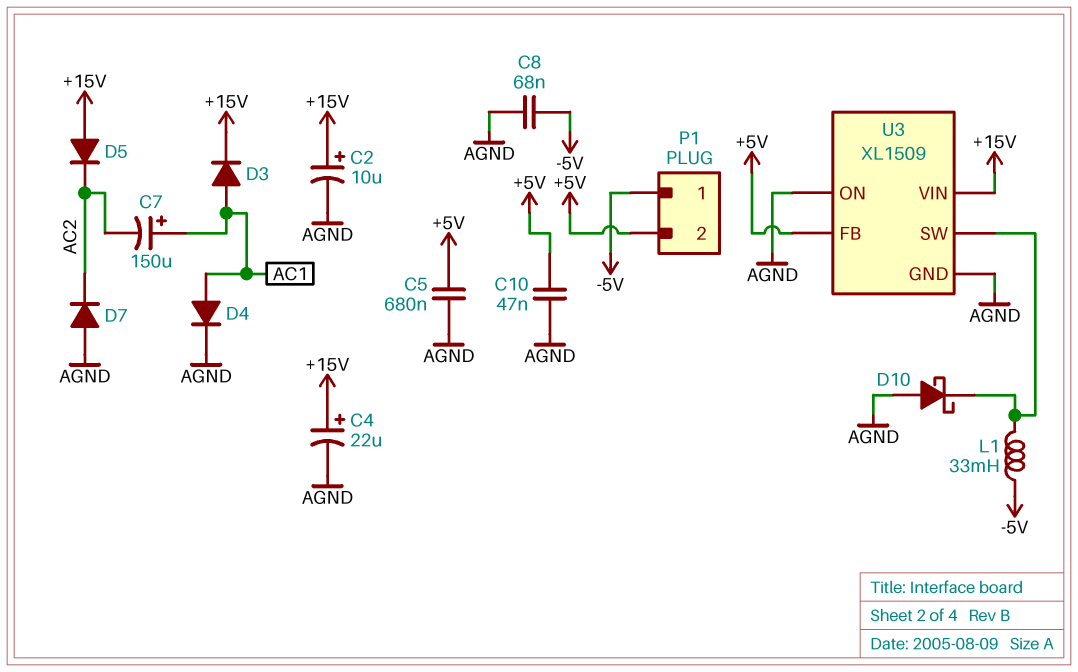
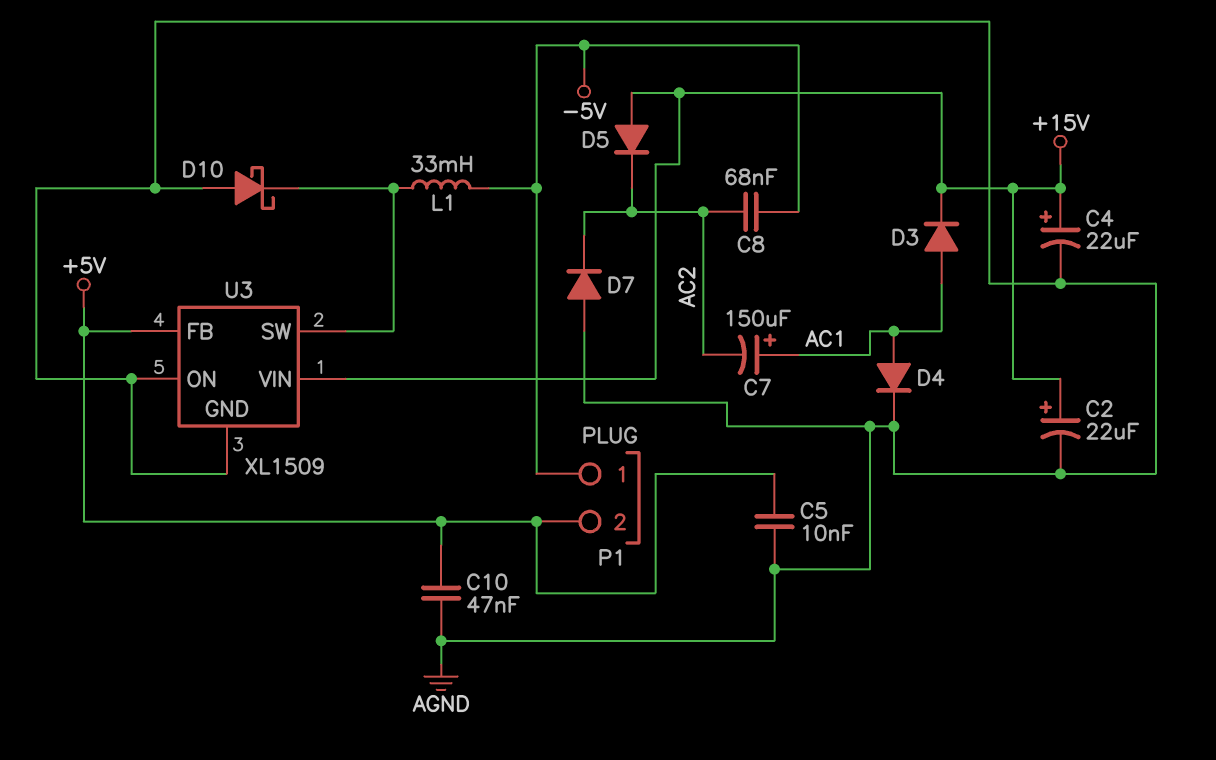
C2: 10uF (plus +15V, minus AGND) -> 22uF (plus +15V, minus AGND)
C5: 680nF (+5V, AGND) -> 10nF (+5V, AGND)
C8: 68nF (-5V, AGND) -> 68nF (-5V, AC2)

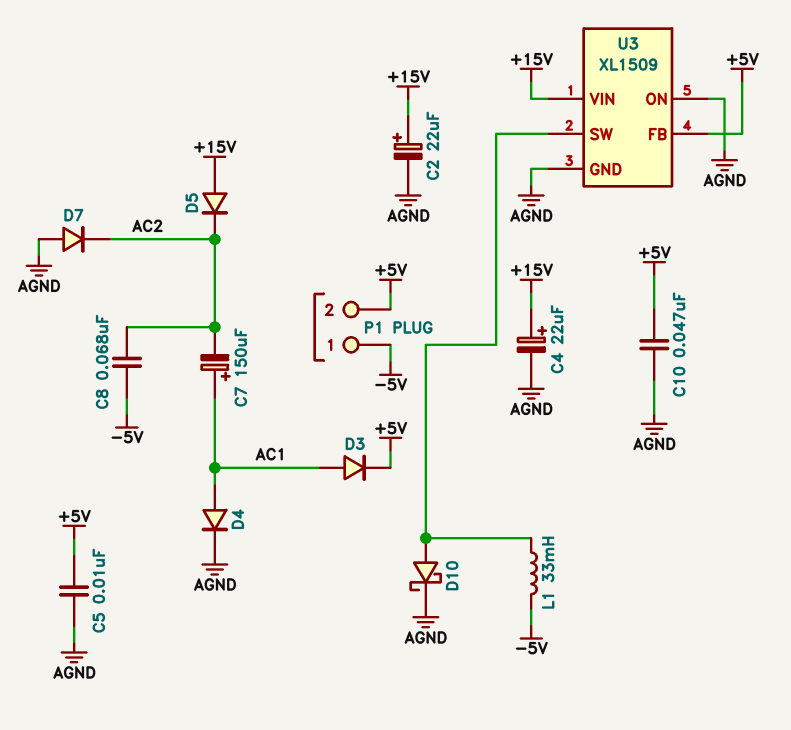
D3: diode (A AC1, K +15V) -> diode (A AC1, K +5V)
D10: schottky (A AGND, K U3/SW) -> schottky (A U3/SW, K AGND)

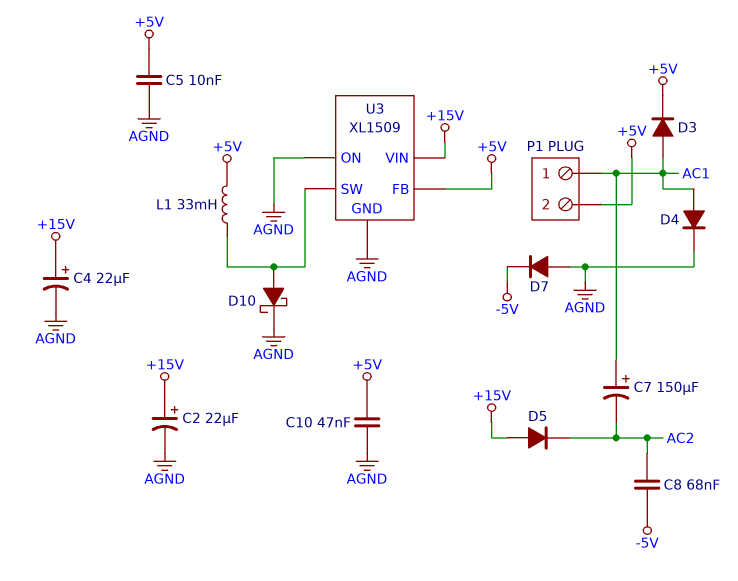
D7: diode (A AGND, K AC2) -> diode (A AGND, K -5V)
L1: 33mH (-5V, U3/SW) -> 33mH (+5V, U3/SW)
P1 pin 1: -5V -> AC1

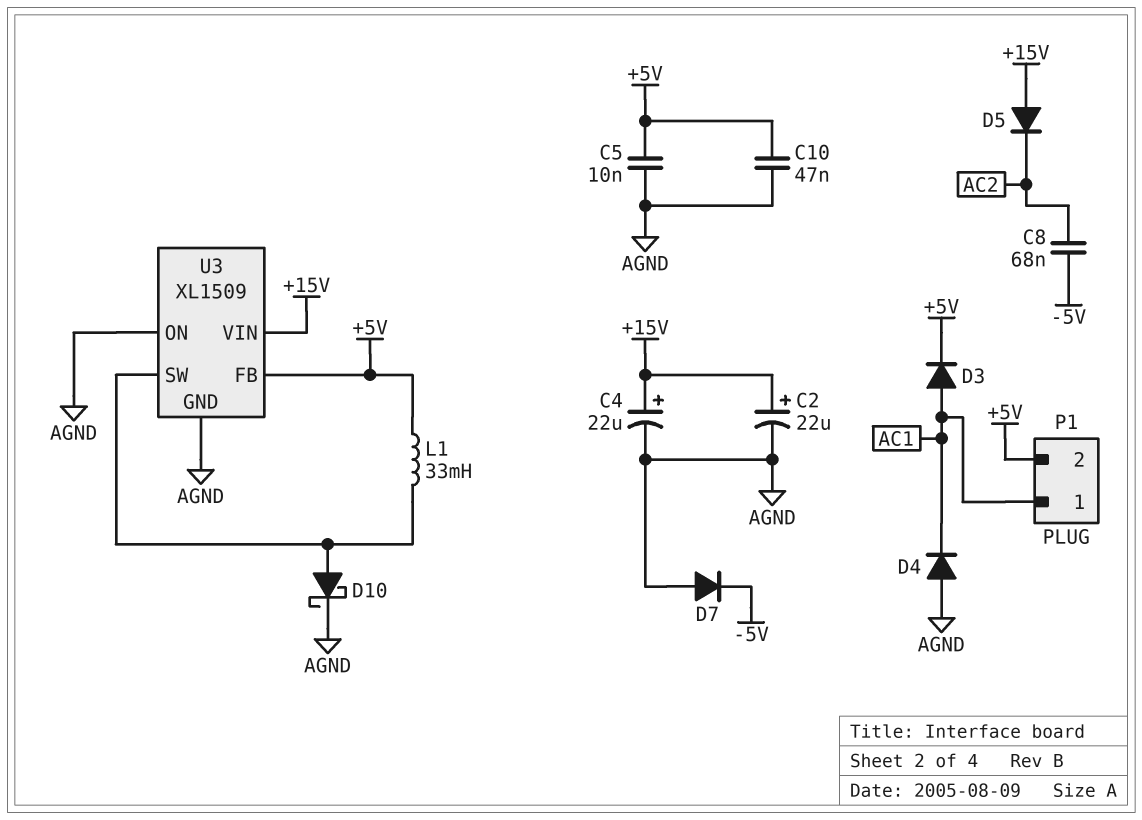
C7: 150uF (plus AC1, minus AC2) -> none
D4: diode (A AC1, K AGND) -> diode (A AGND, K AC1)

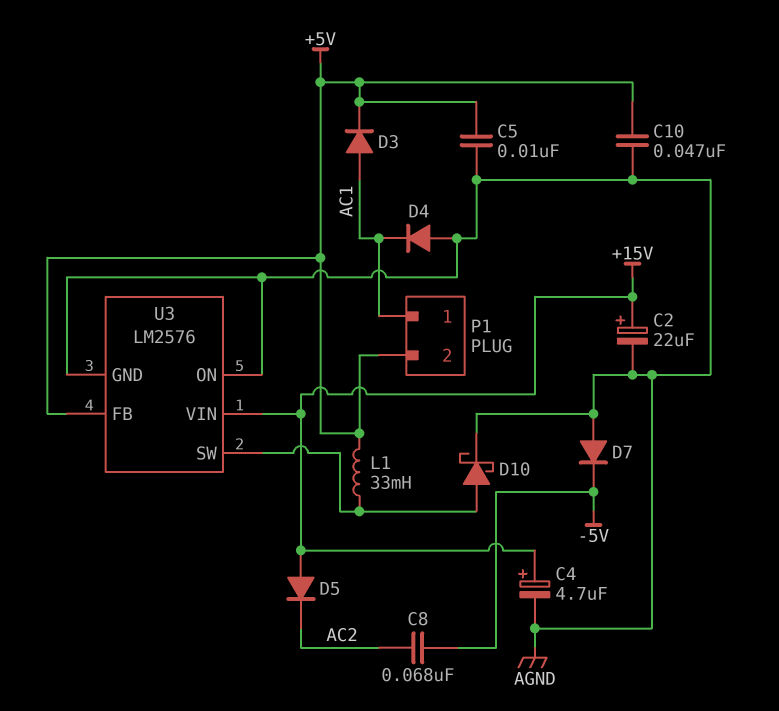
C4: 22uF (plus +15V, minus AGND) -> 4.7uF (plus +15V, minus AGND)
U3: XL1509 -> LM2576

